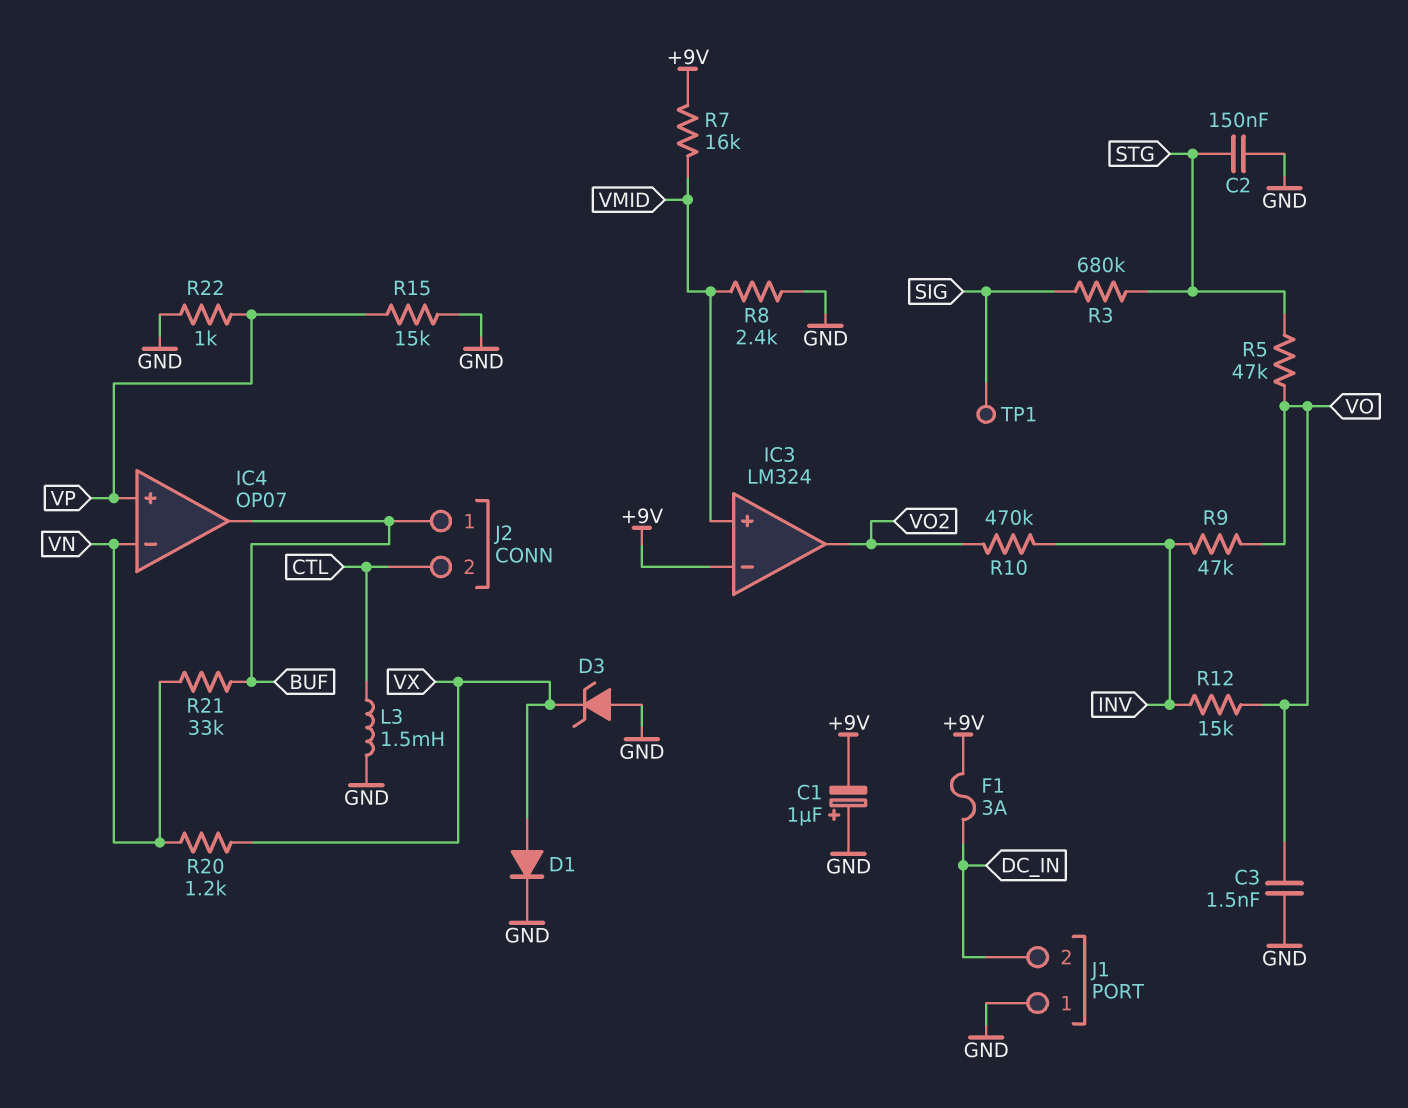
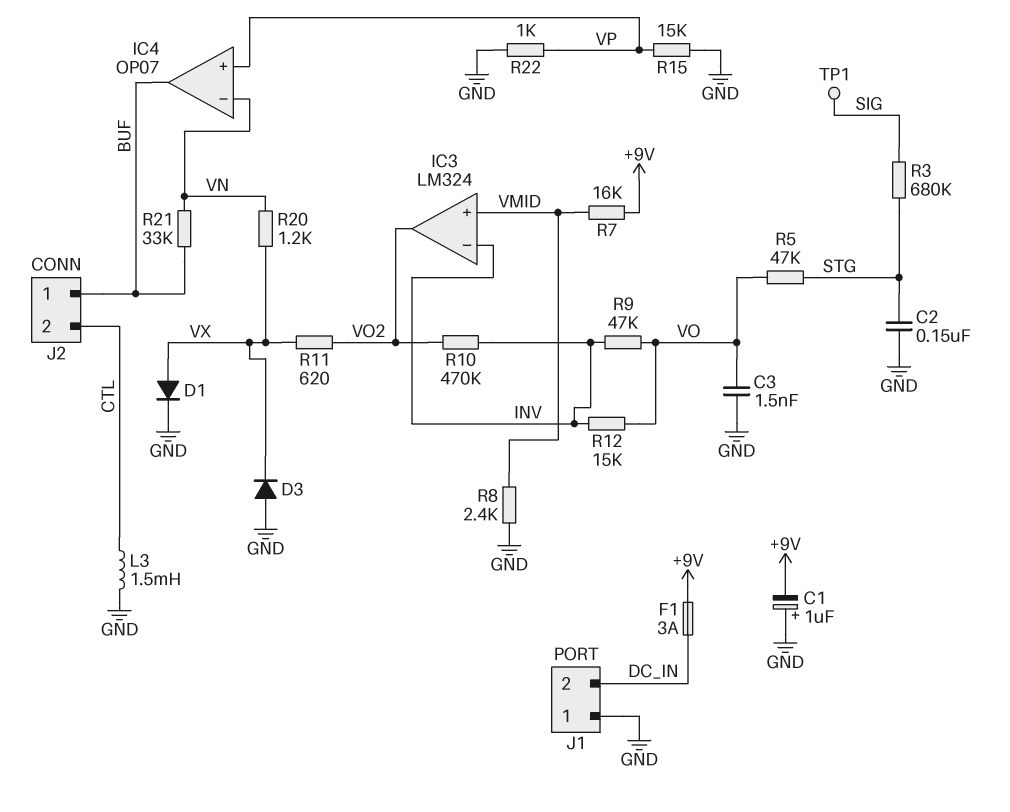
D3: zener (A GND, K VX) -> diode (A GND, K VX)
IC3 pin in-: +9V -> INV
R11: none -> 620 (VO2, VX)

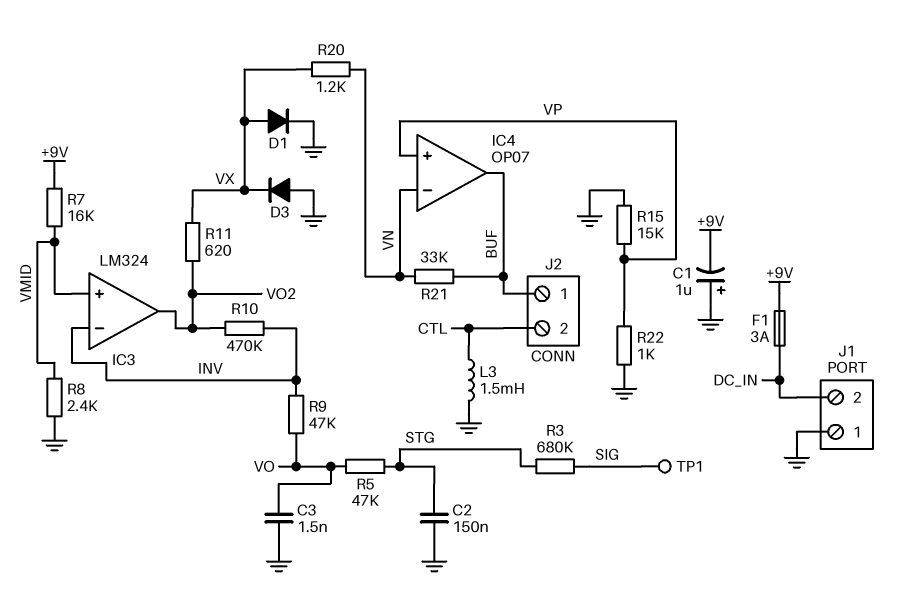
R12: 15k (INV, VO) -> none

